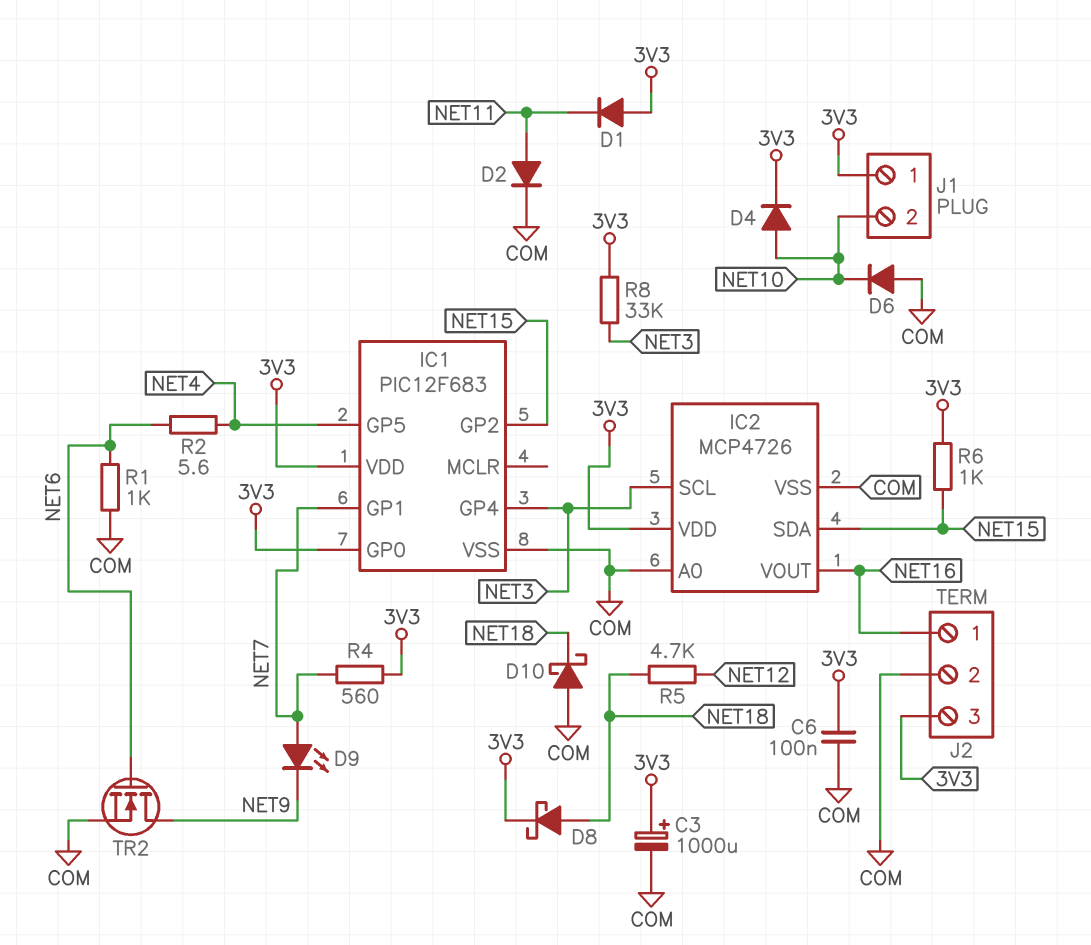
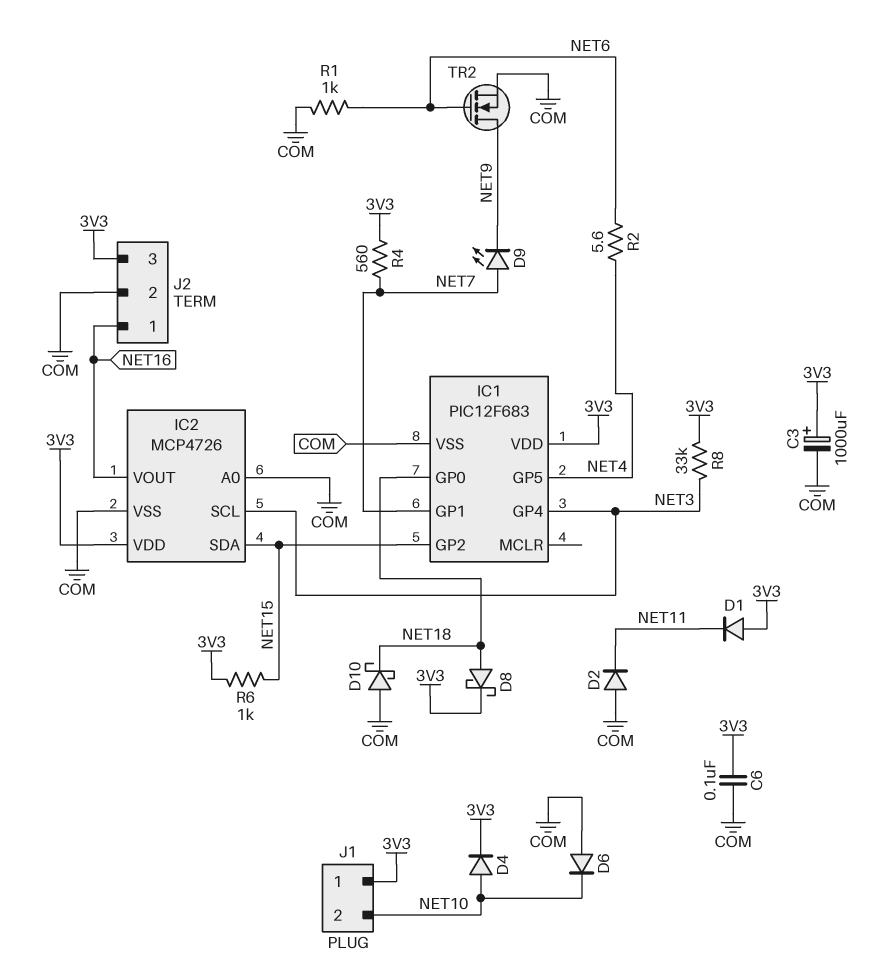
D2: diode (A NET11, K COM) -> diode (A COM, K NET11)
IC1 pin GP0: 3V3 -> NET18
R5: 4.7k (NET12, NET18) -> none

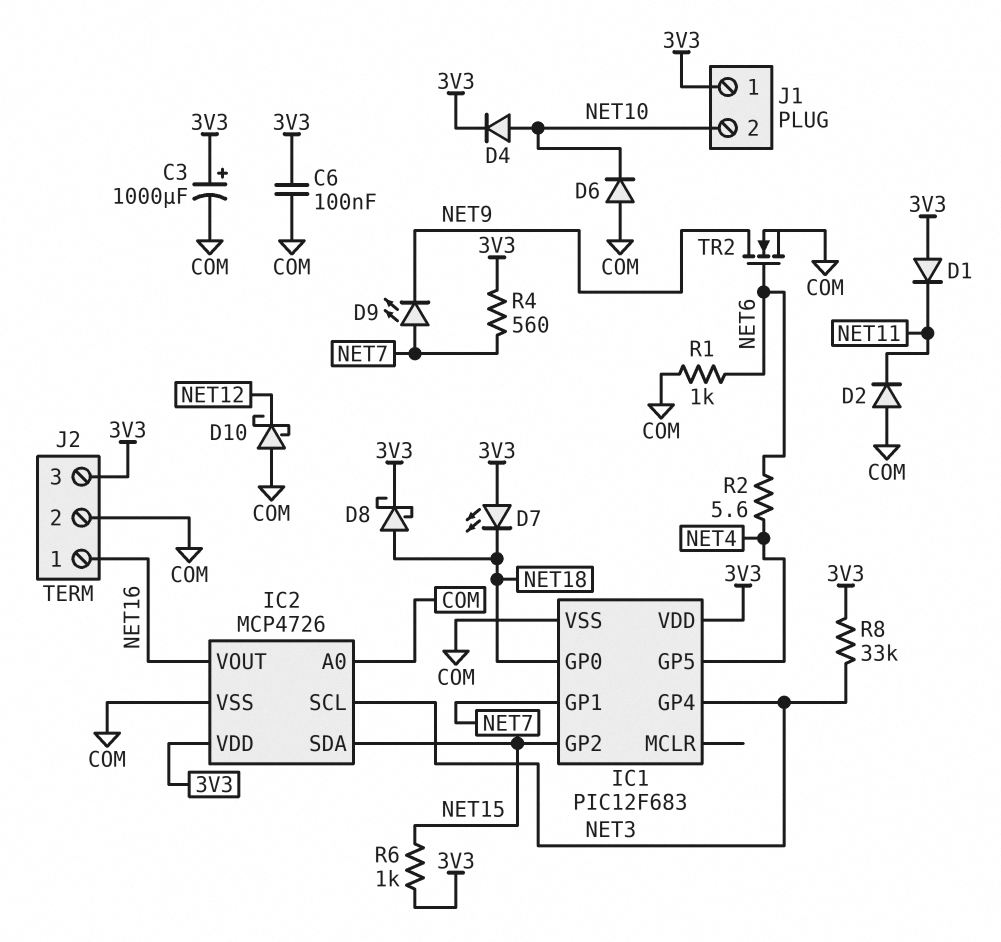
D7: none -> LED (A 3V3, K NET18)
D10: schottky (A COM, K NET18) -> schottky (A COM, K NET12)

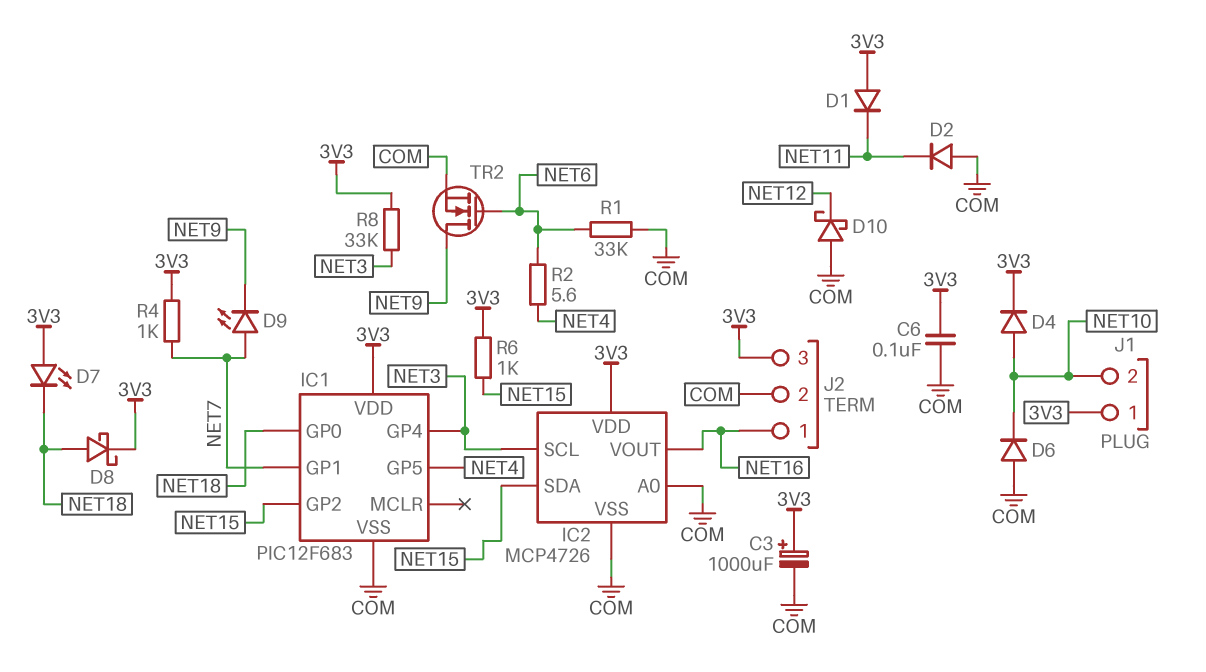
R1: 1k (COM, NET6) -> 33k (COM, NET6)
R4: 560 (3V3, NET7) -> 1k (3V3, NET7)

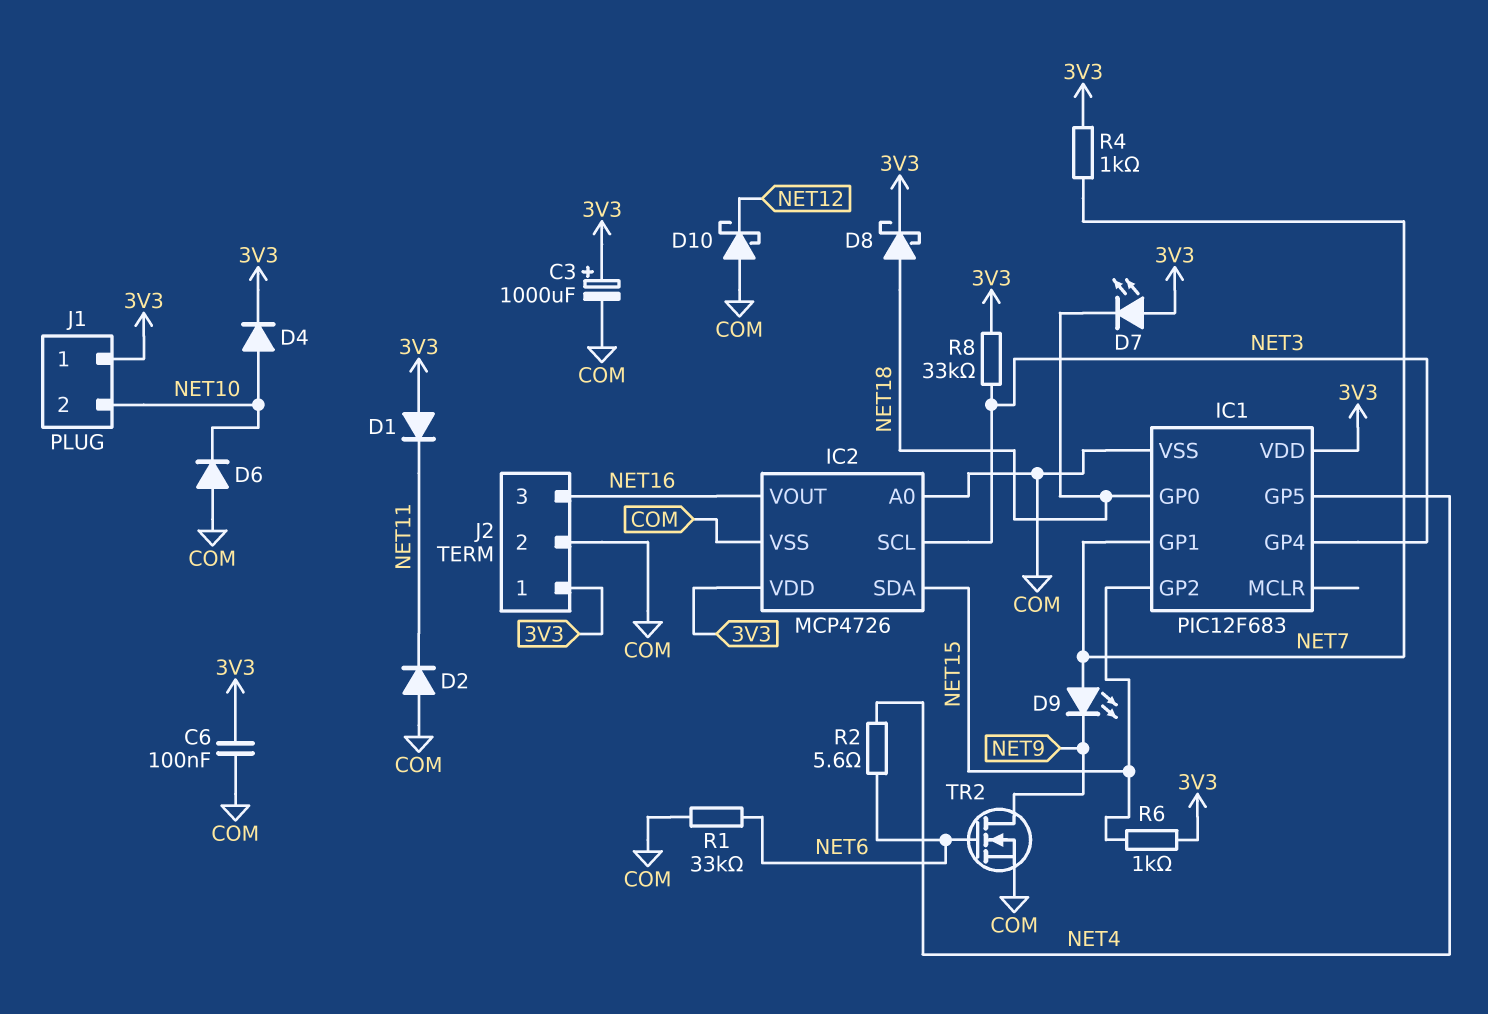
J2 pin 1: NET16 -> 3V3
J2 pin 3: 3V3 -> NET16

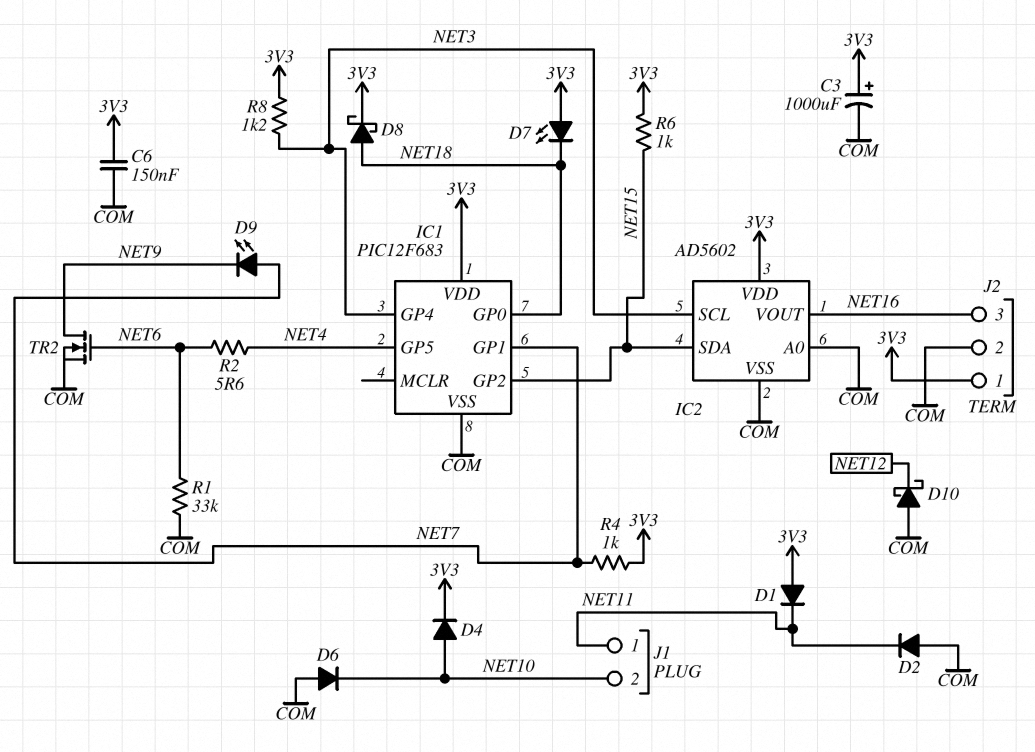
C6: 100nF (3V3, COM) -> 150nF (3V3, COM)
IC2: MCP4726 -> AD5602
J1 pin 1: 3V3 -> NET11
R8: 33k (3V3, NET3) -> 1.2k (3V3, NET3)

